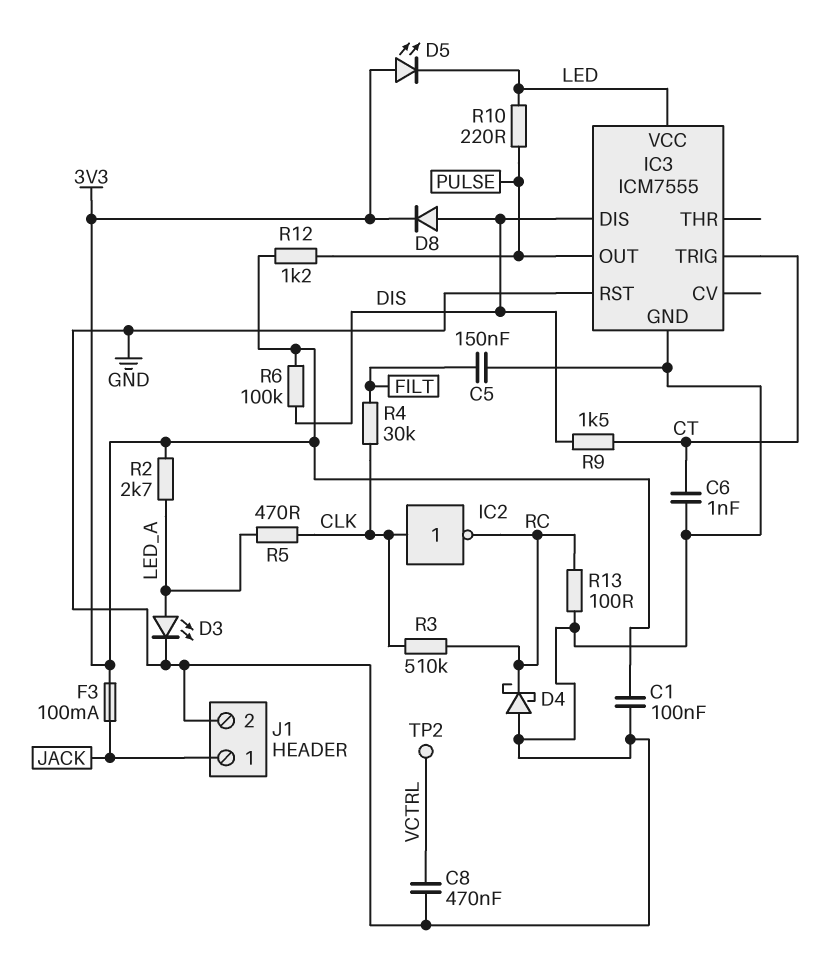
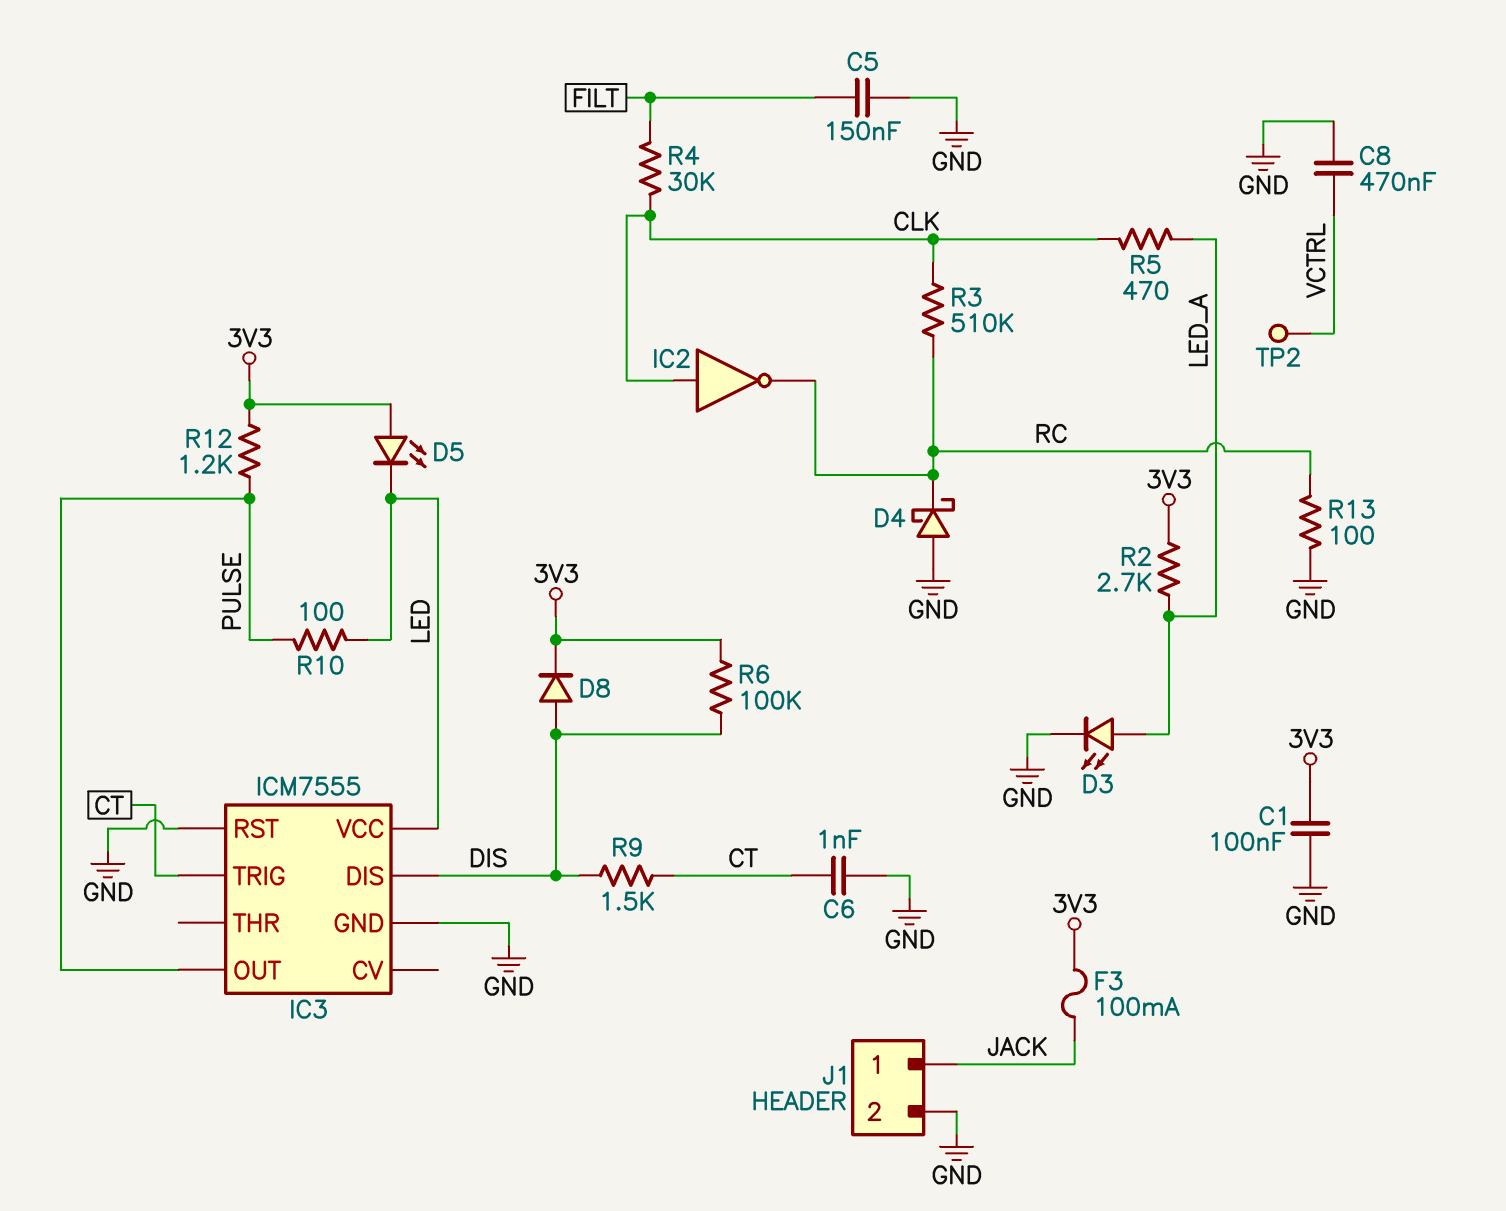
R10: 220 (LED, PULSE) -> 100 (LED, PULSE)

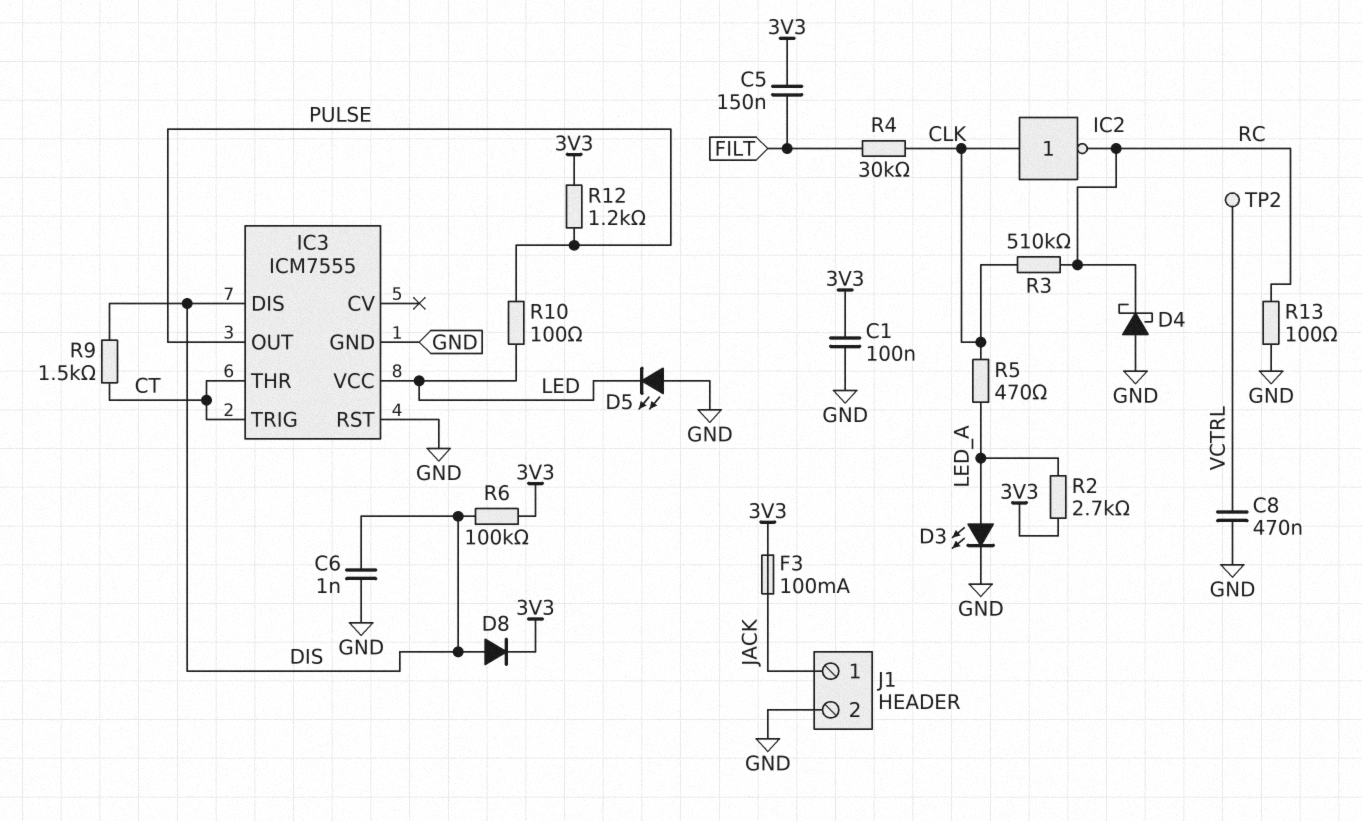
C5: 150nF (FILT, GND) -> 150nF (3V3, FILT)
C6: 1nF (CT, GND) -> 1nF (DIS, GND)
D5: LED (A 3V3, K LED) -> LED (A GND, K LED)
IC3 pin THR: none -> CT

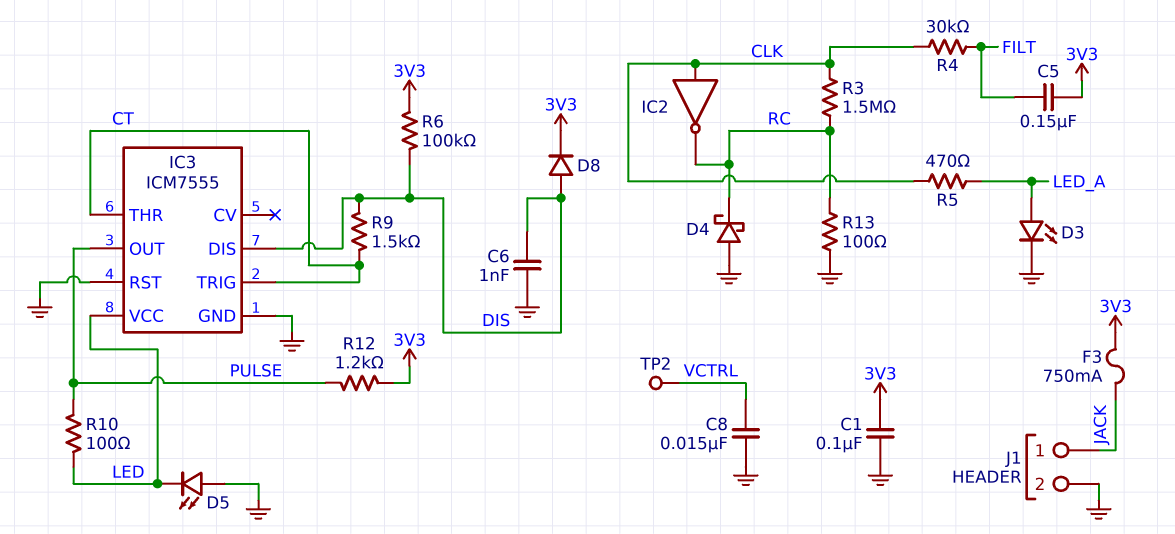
C8: 470nF (GND, VCTRL) -> 15nF (GND, VCTRL)
F3: 100mA (3V3, JACK) -> 750mA (3V3, JACK)
R2: 2.7k (3V3, LED_A) -> none
R3: 510k (CLK, RC) -> 1.5M (CLK, RC)

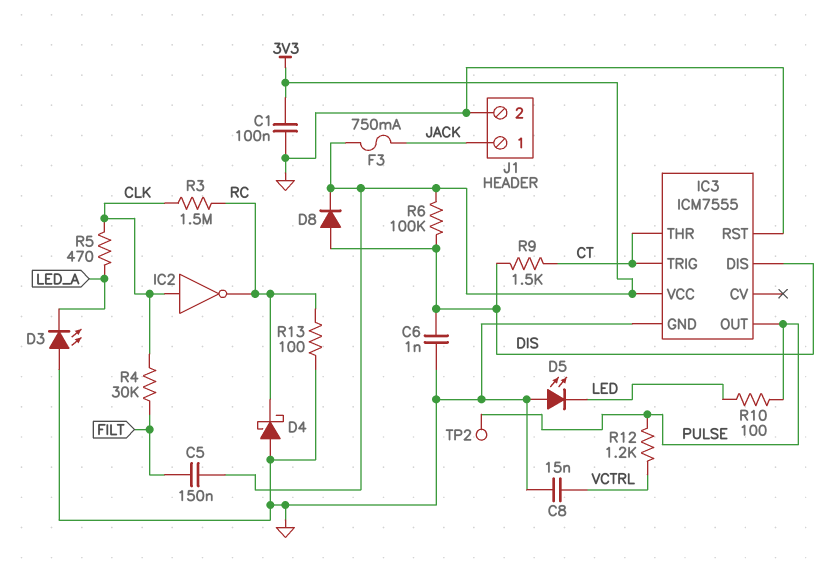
D3: LED (A LED_A, K GND) -> LED (A GND, K LED_A)
IC3 pin VCC: LED -> 3V3
R12: 1.2k (3V3, PULSE) -> 1.2k (PULSE, VCTRL)
TP2: test point (VCTRL) -> test point (PULSE)

